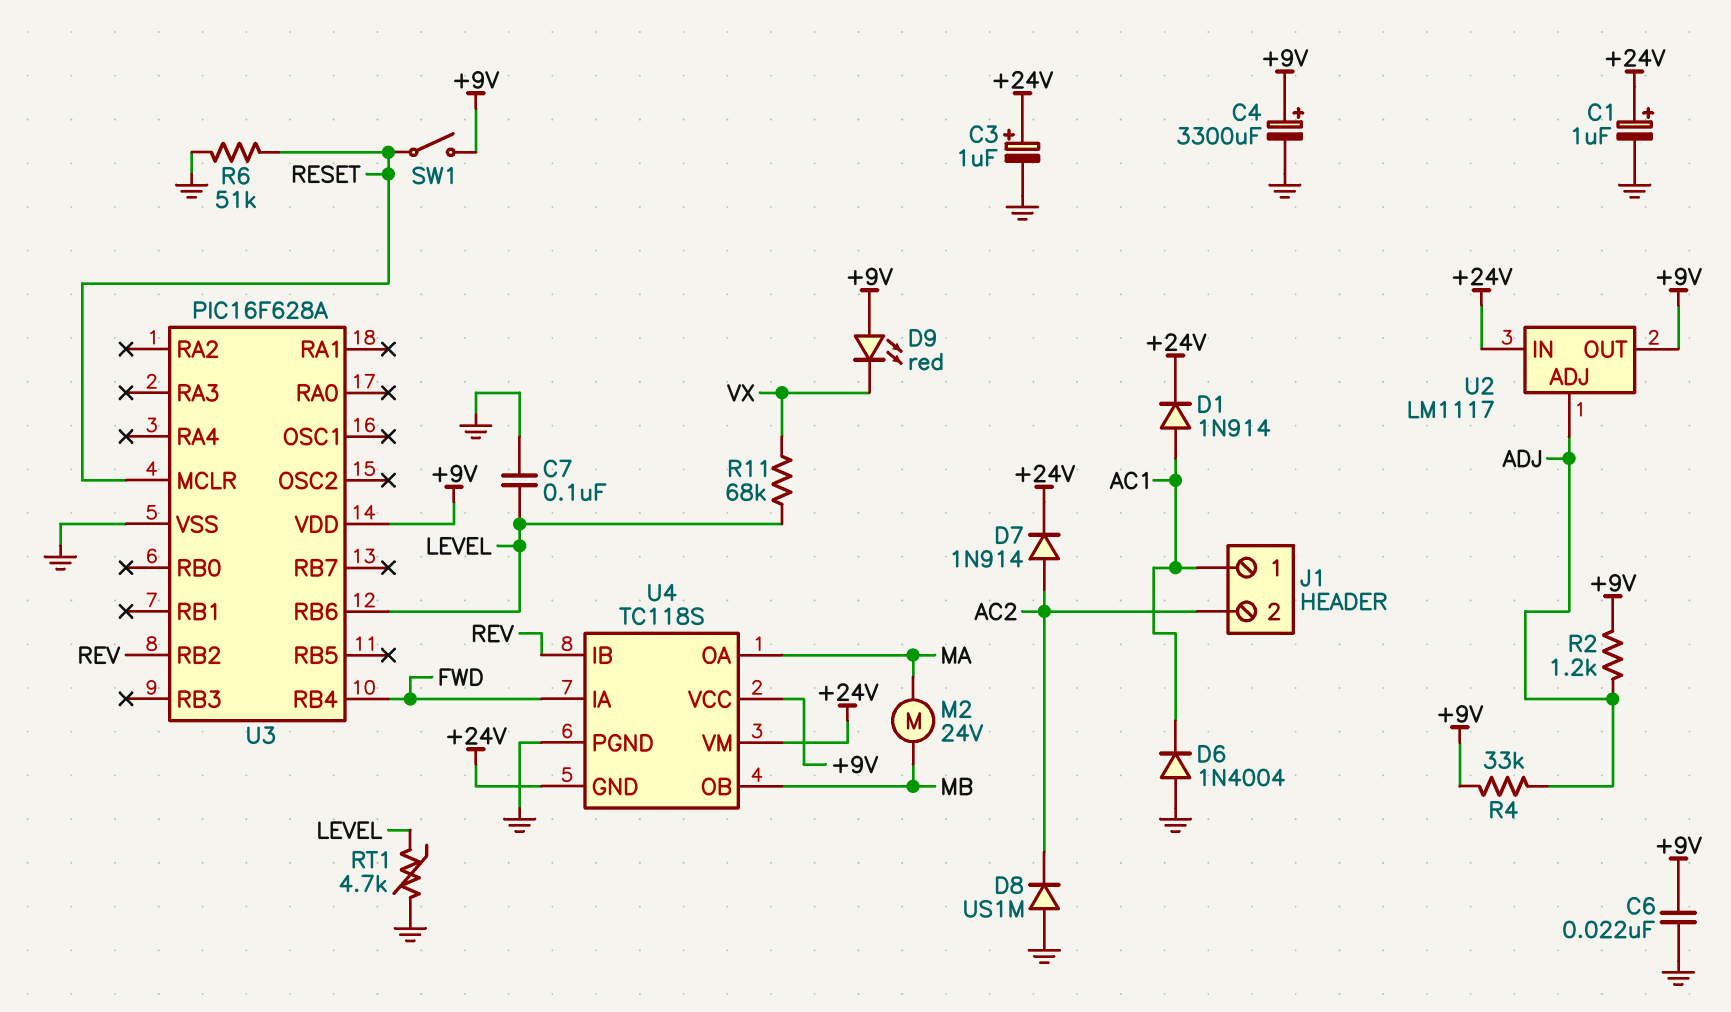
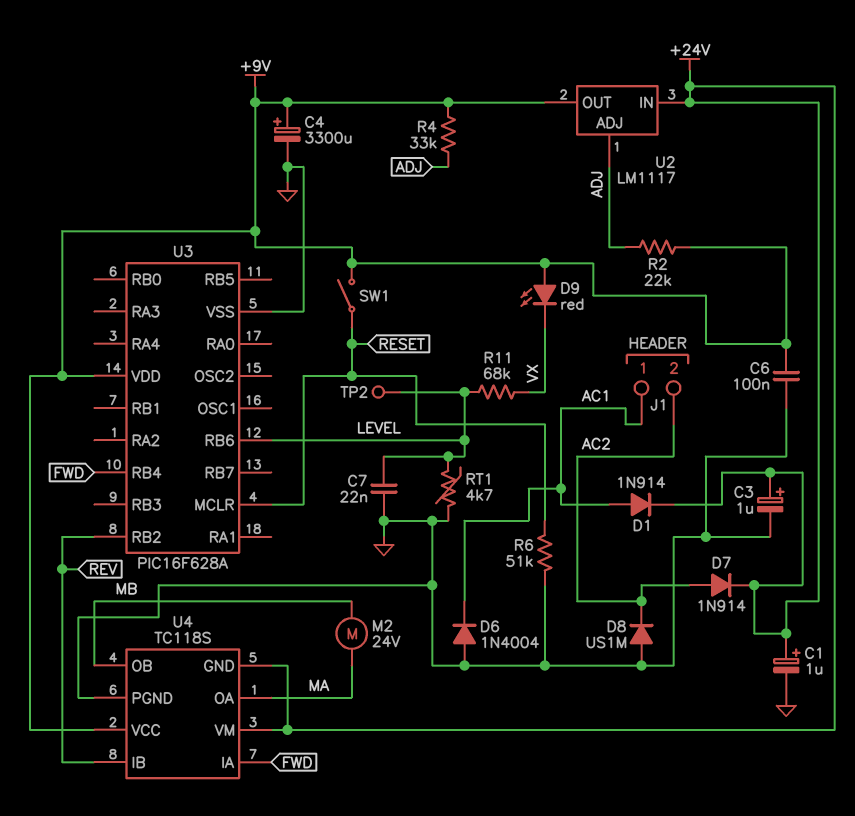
C6: 22nF (+9V, GND) -> 100nF (+9V, GND)
C7: 100nF (GND, LEVEL) -> 22nF (GND, LEVEL)
R2: 1.2k (+9V, ADJ) -> 22k (+9V, ADJ)
TP2: none -> test point (LEVEL)

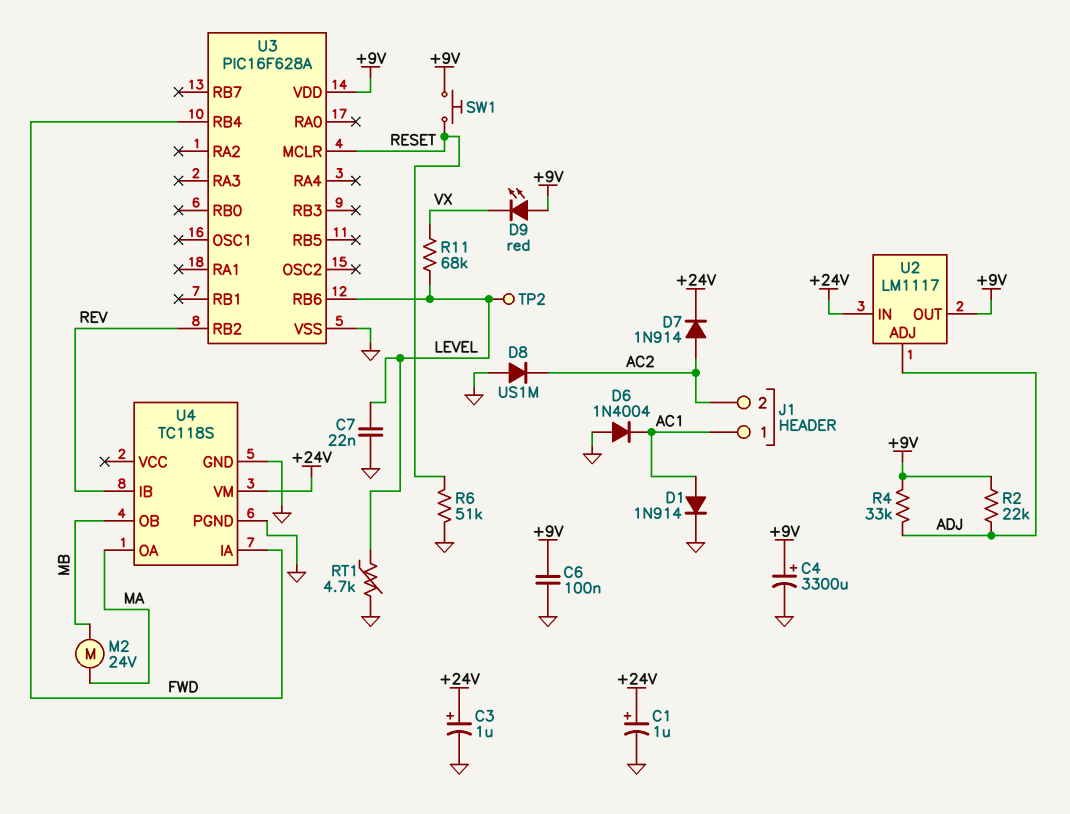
D1: diode 1N914 (A AC1, K +24V) -> diode 1N914 (A AC1, K GND)
SW1: switch (+9V, RESET) -> button (+9V, RESET)
U4 pin GND: +24V -> GND
U4 pin VCC: +9V -> none

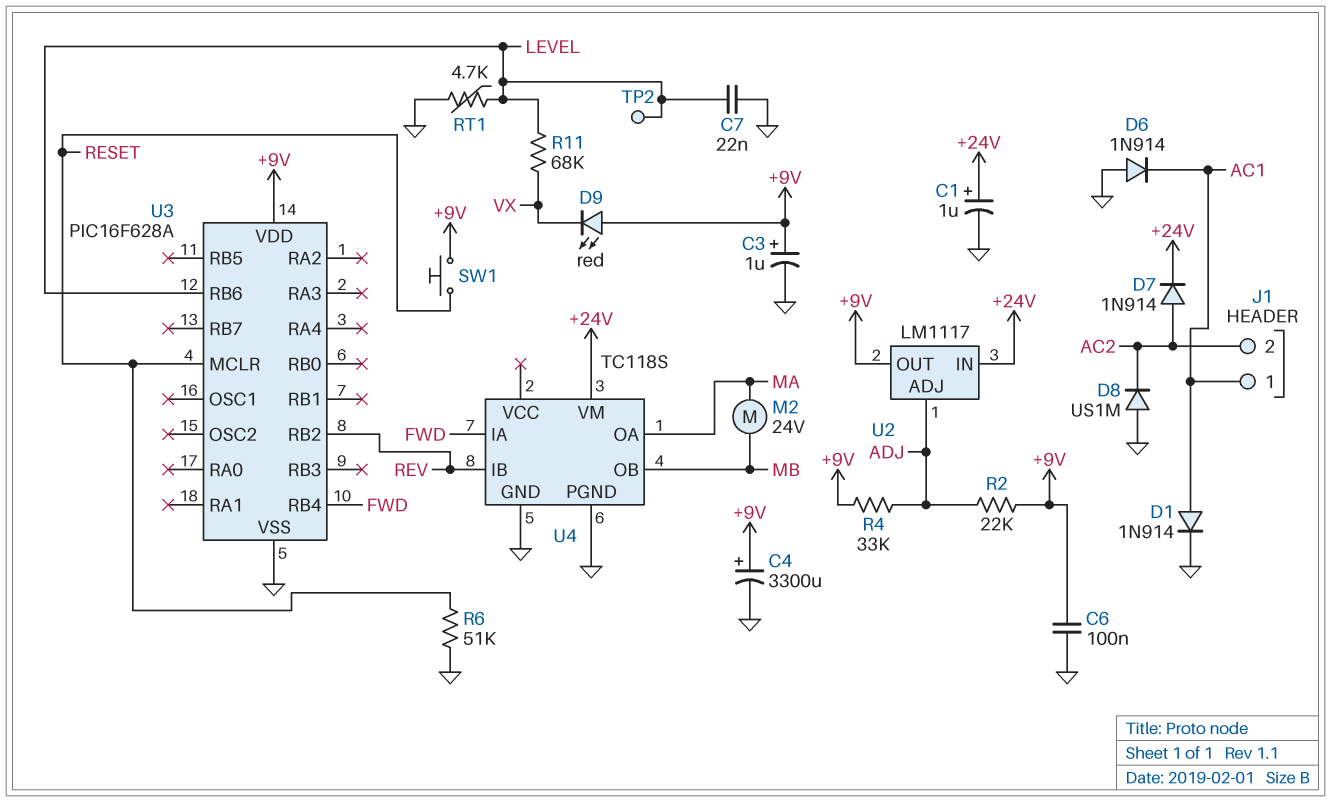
C3: 1uF (plus +24V, minus GND) -> 1uF (plus +9V, minus GND)
D6: diode 1N4004 (A GND, K AC1) -> diode 1N914 (A GND, K AC1)

